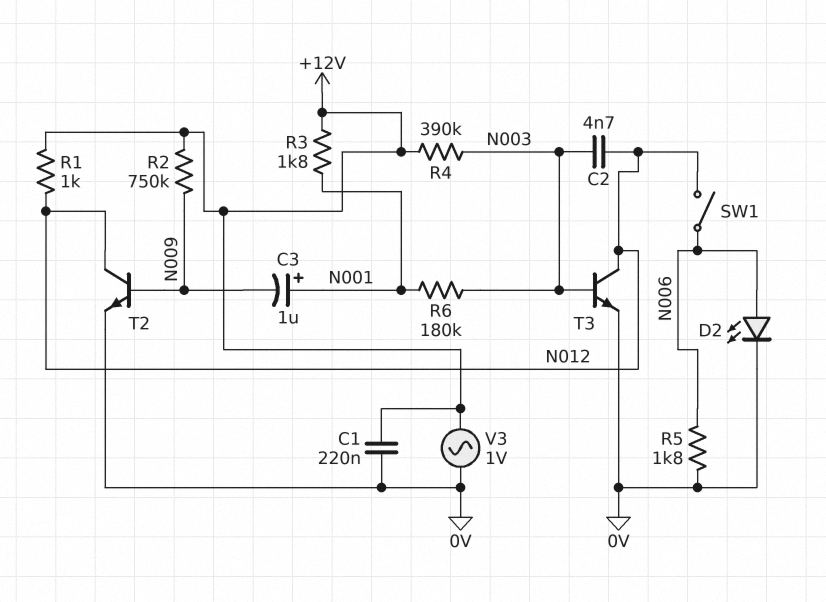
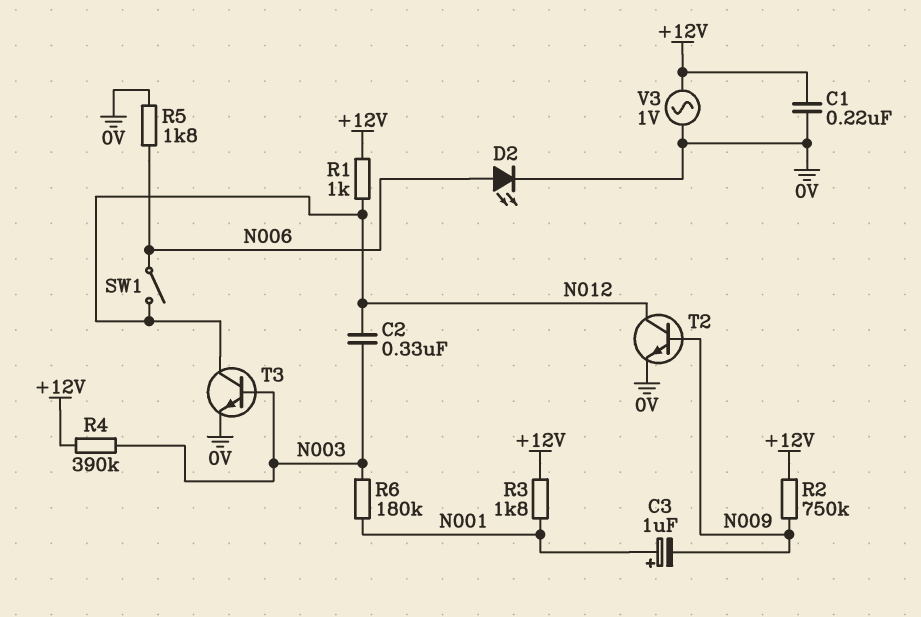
C2: 4.7nF (N003, N012) -> 330nF (N003, N012)

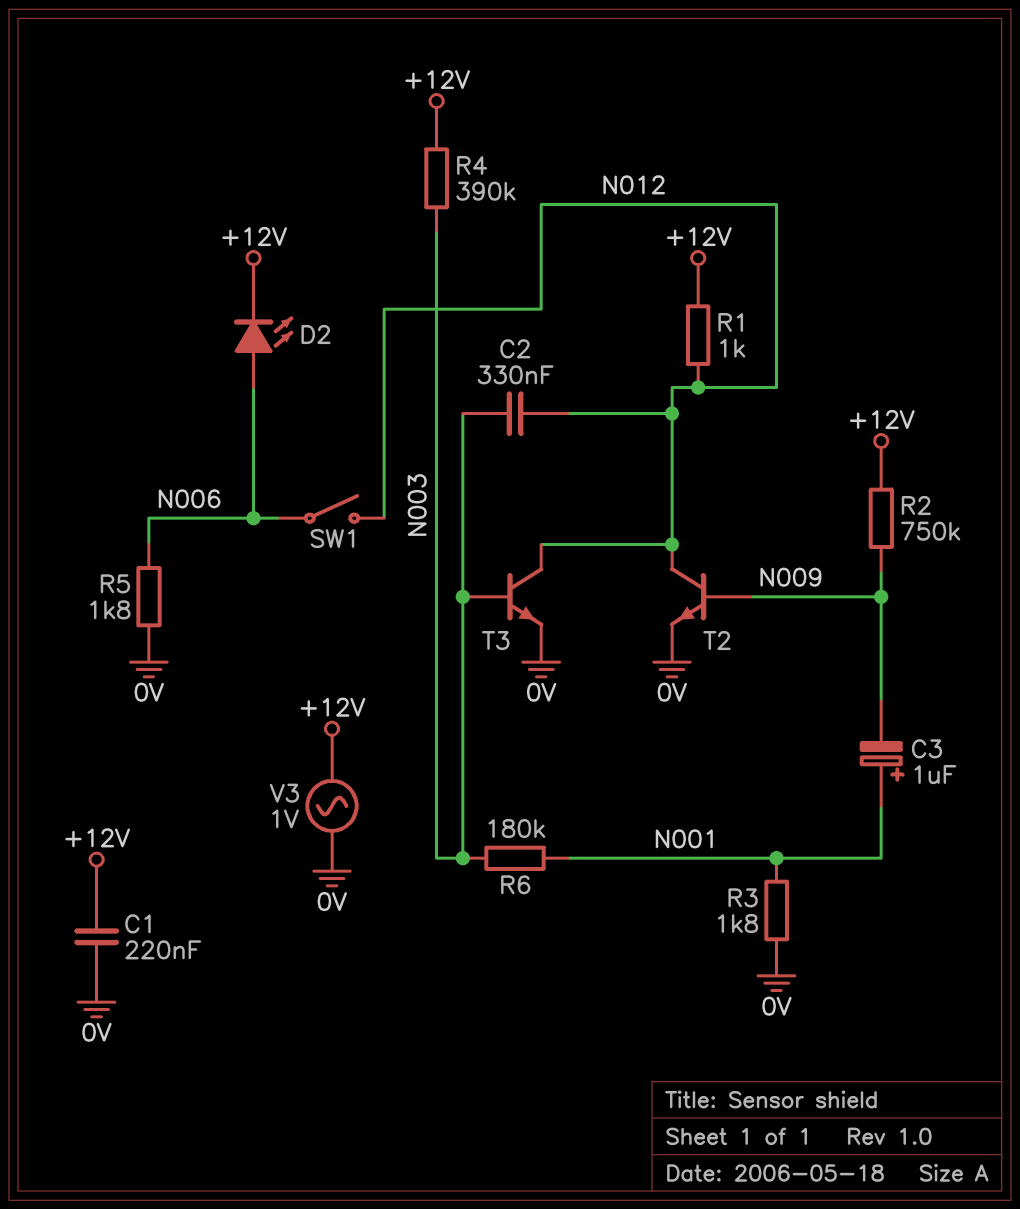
D2: LED (A N006, K 0V) -> LED (A N006, K +12V)
R3: 1.8k (+12V, N001) -> 1.8k (0V, N001)

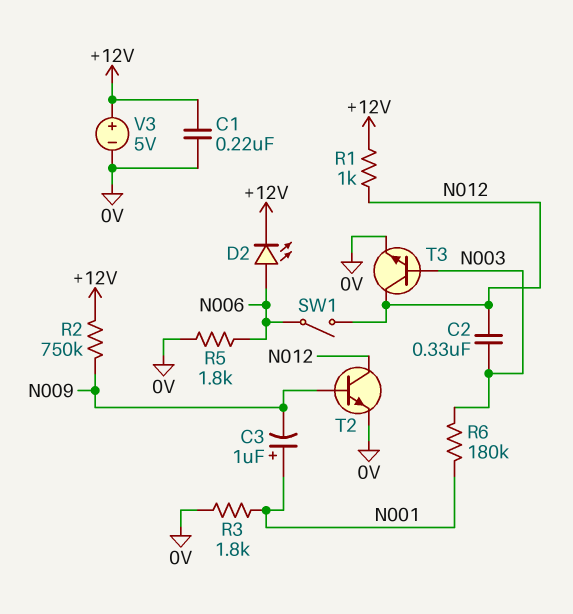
R4: 390k (+12V, N003) -> none
V3: AC 1V (+12V, 0V) -> 5V (plus +12V, minus 0V)

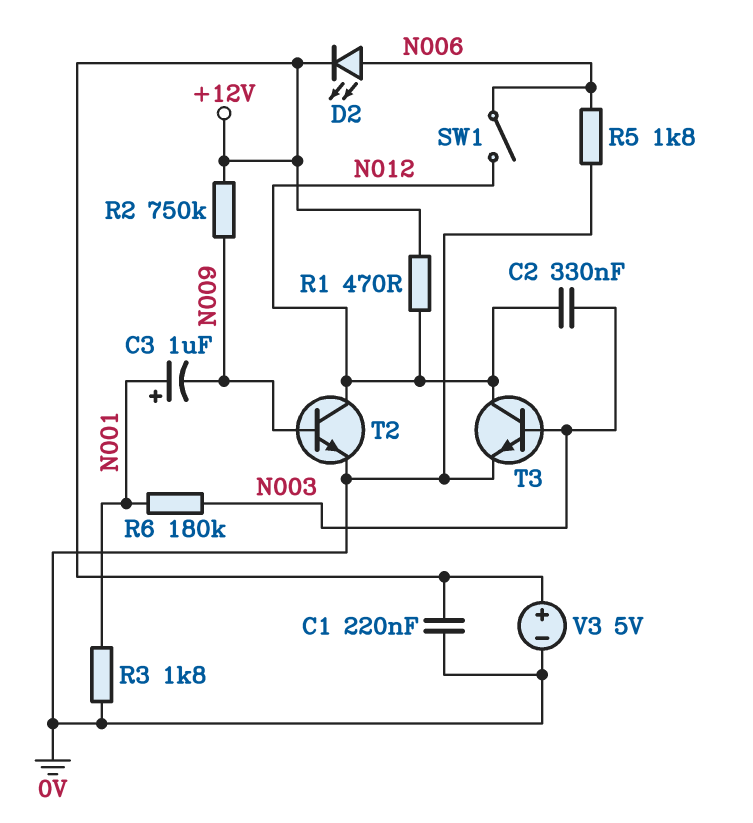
R1: 1k (+12V, N012) -> 470 (+12V, N012)

